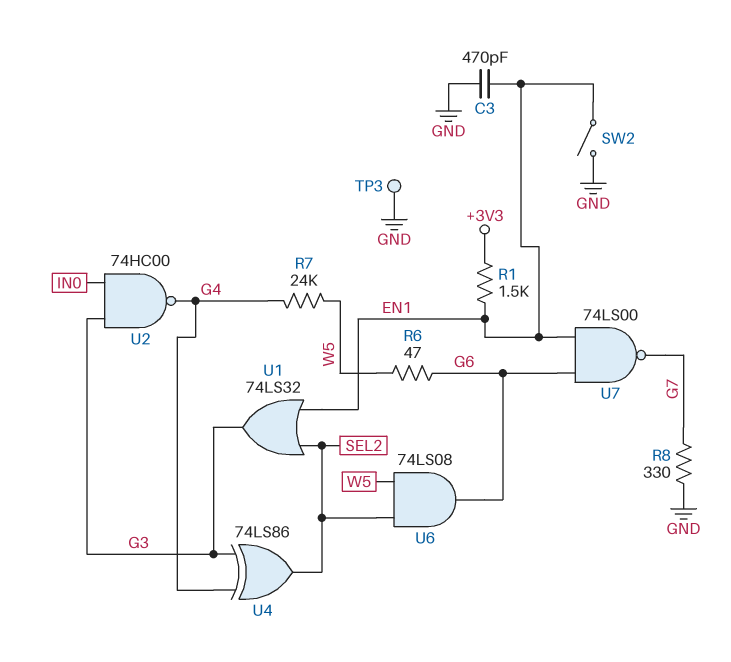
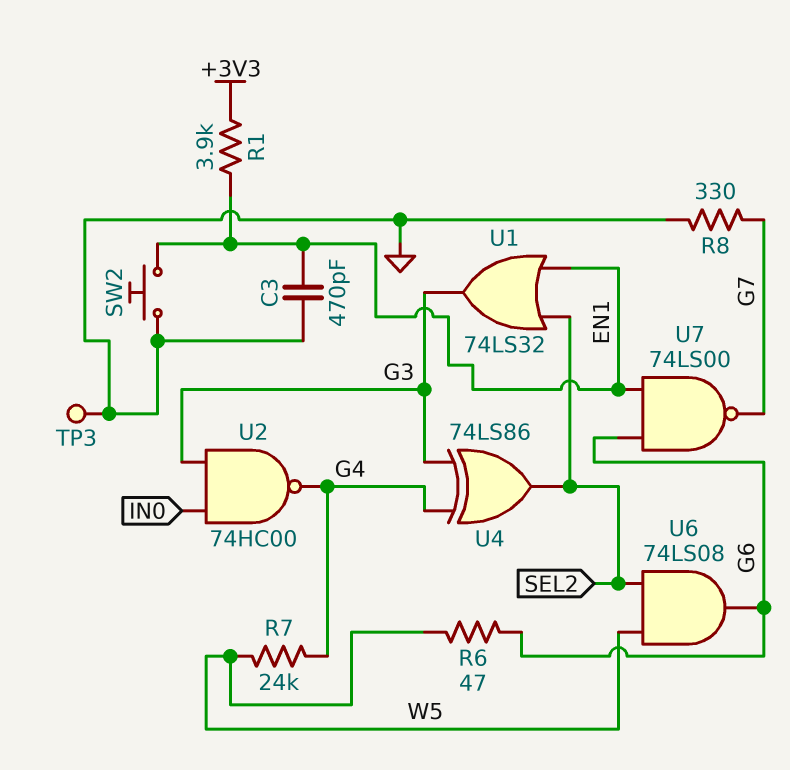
R1: 1.5k (+3V3, EN1) -> 3.9k (+3V3, EN1)
SW2: switch (EN1, GND) -> button (EN1, GND)

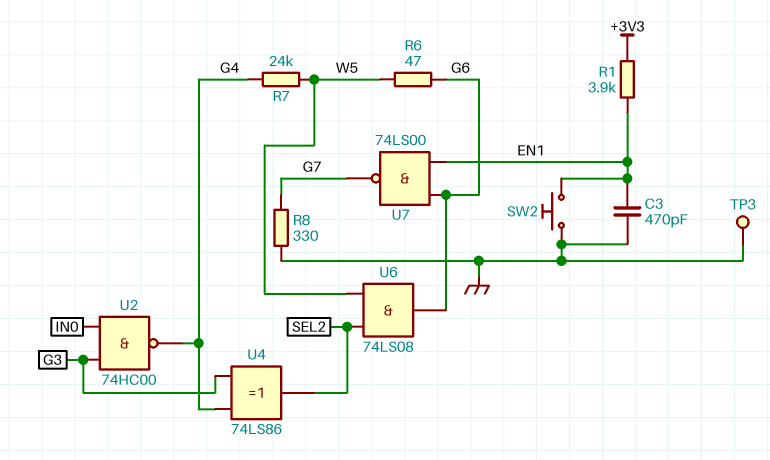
U1: OR 74LS32 (in EN1, in SEL2, out G3) -> none

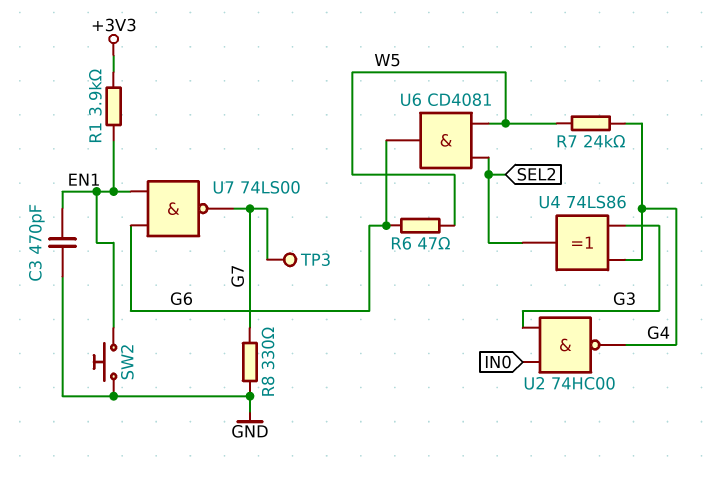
TP3: test point (GND) -> test point (G7)
U6: AND 74LS08 (in SEL2, in W5, out G6) -> AND CD4081 (in SEL2, in W5, out G6)

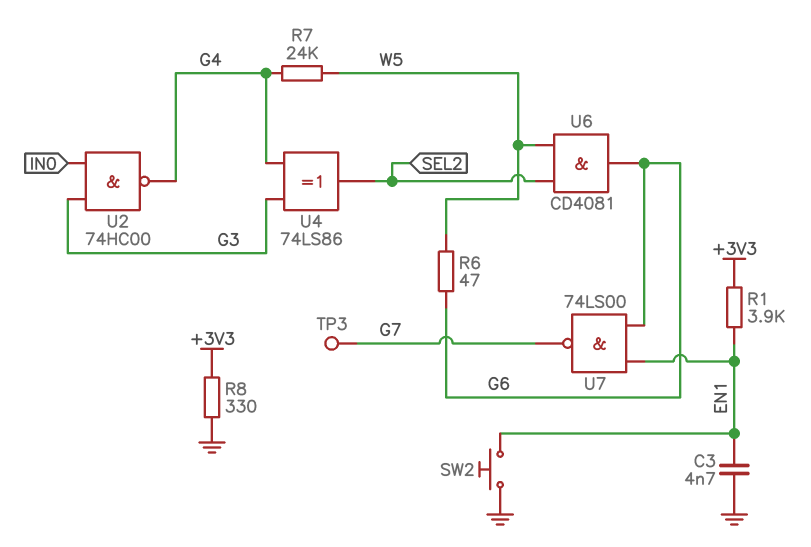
C3: 470pF (EN1, GND) -> 4.7nF (EN1, GND)
R8: 330 (G7, GND) -> 330 (+3V3, GND)

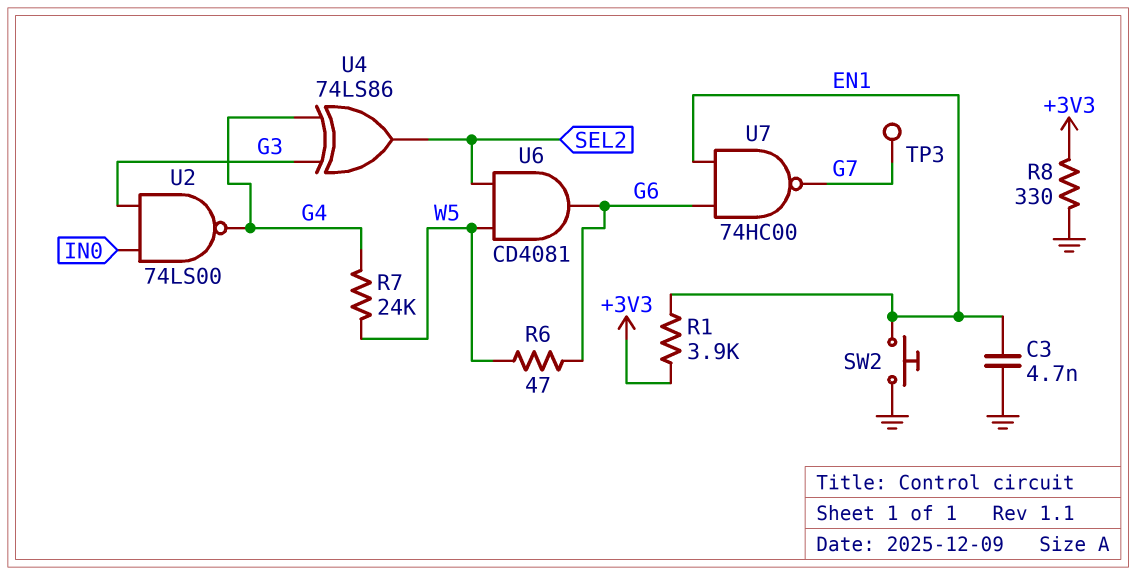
U2: NAND 74HC00 (in G3, in IN0, out G4) -> NAND 74LS00 (in G3, in IN0, out G4)
U7: NAND 74LS00 (in EN1, in G6, out G7) -> NAND 74HC00 (in EN1, in G6, out G7)

